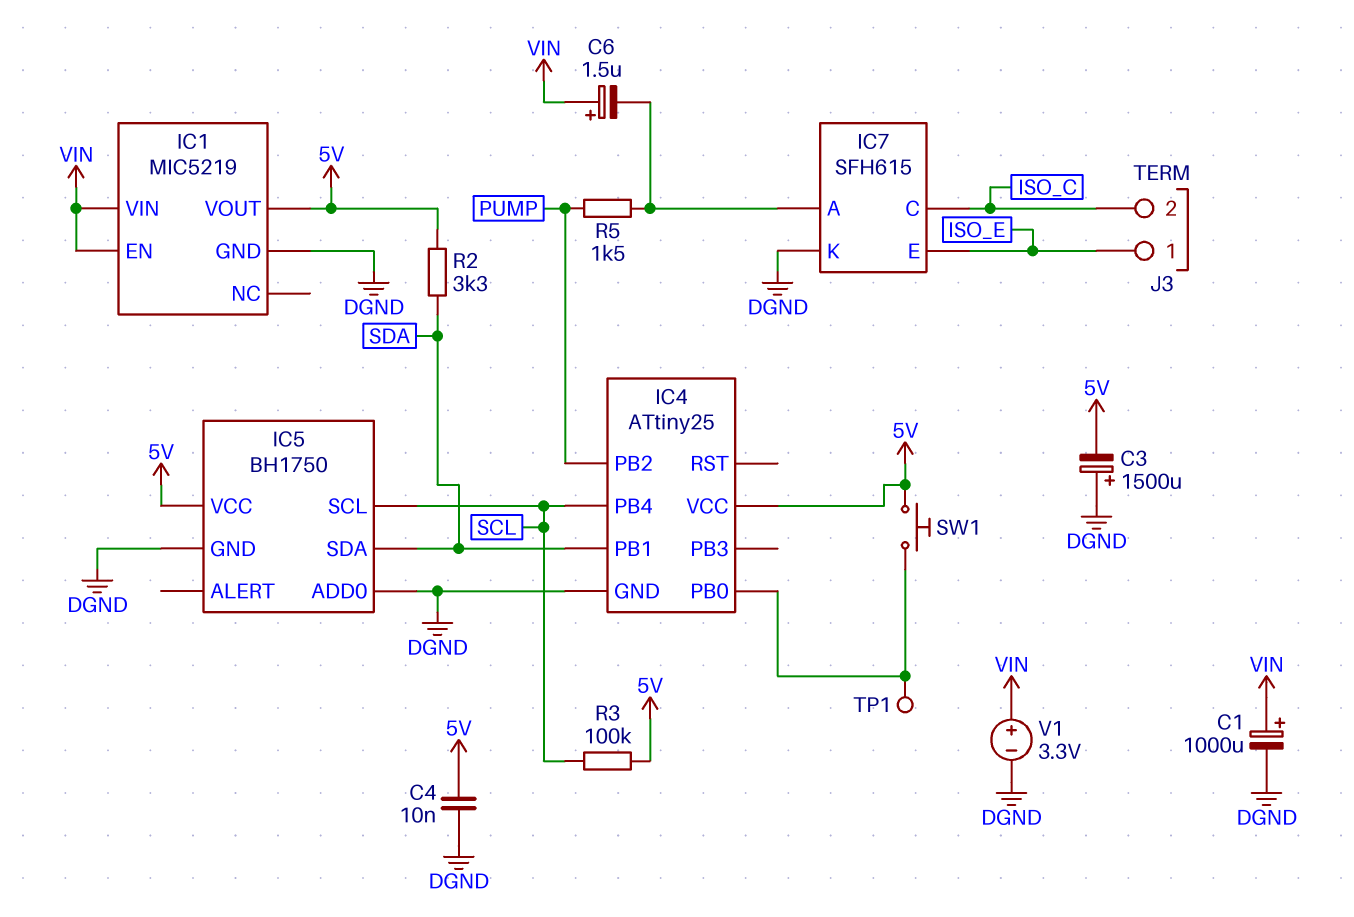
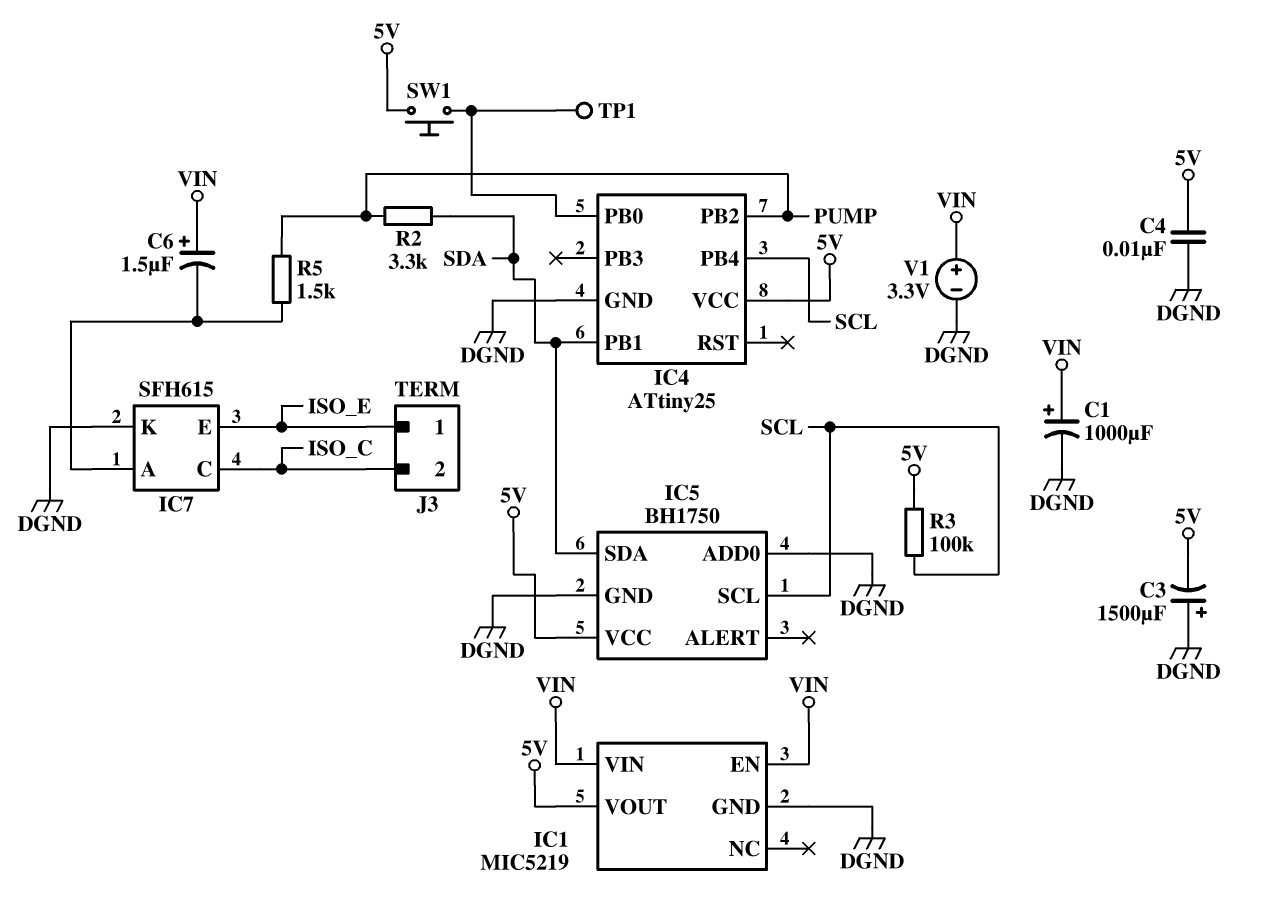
R2: 3.3k (5V, SDA) -> 3.3k (PUMP, SDA)

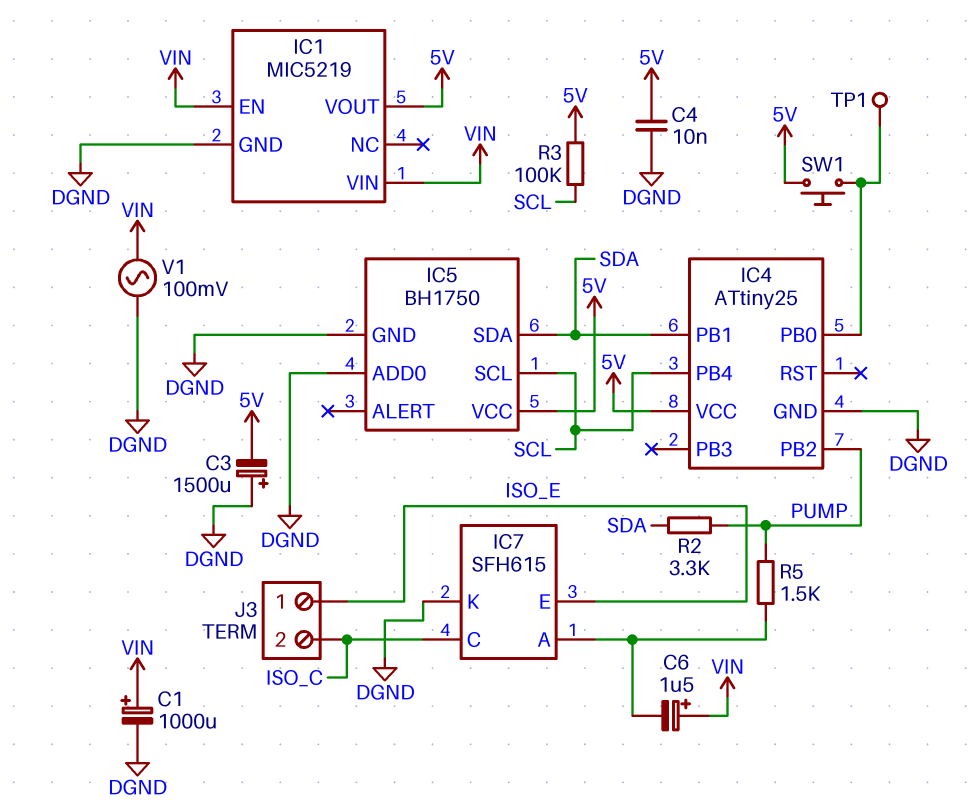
V1: 3.3V (plus VIN, minus DGND) -> AC 100mV (DGND, VIN)

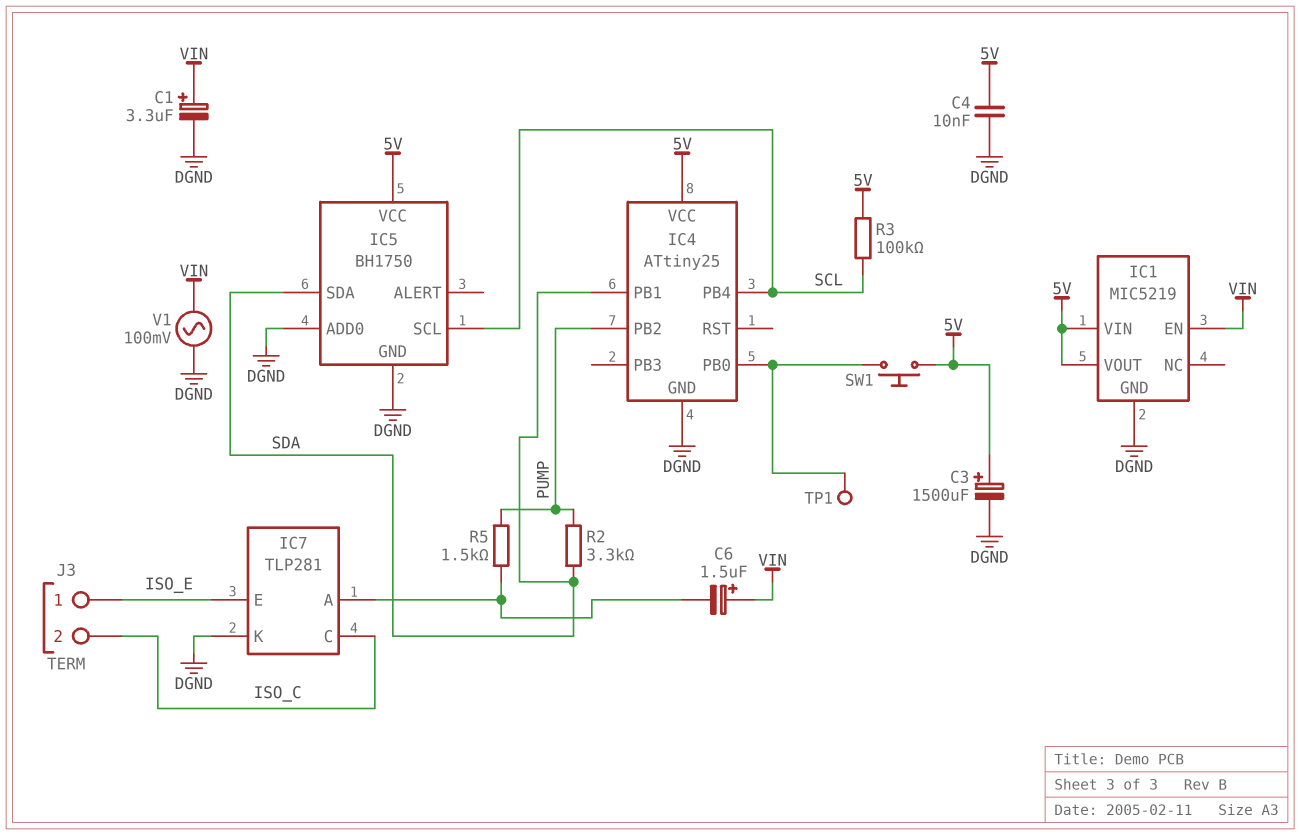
C1: 1000uF (plus VIN, minus DGND) -> 3.3uF (plus VIN, minus DGND)
C3: 1500uF (plus DGND, minus 5V) -> 1500uF (plus 5V, minus DGND)
IC1 pin VIN: VIN -> 5V
IC7: SFH615 -> TLP281

